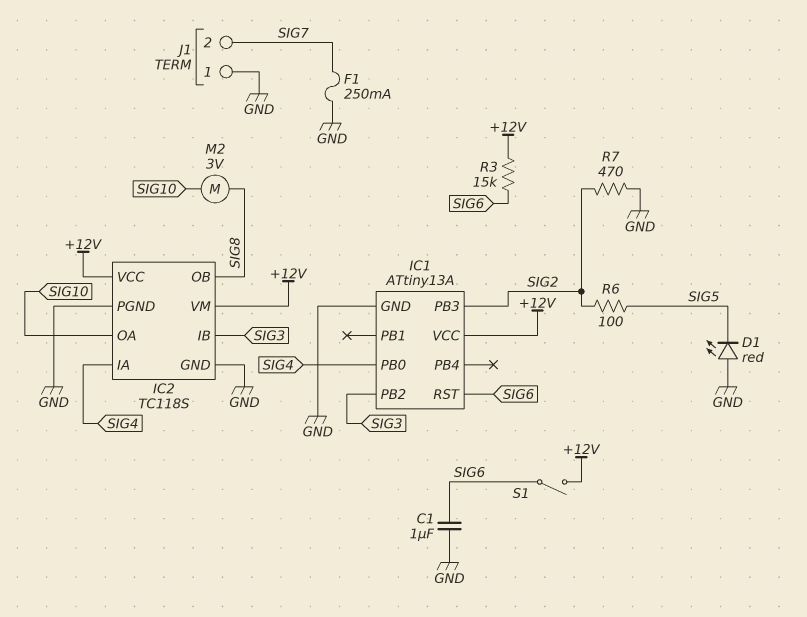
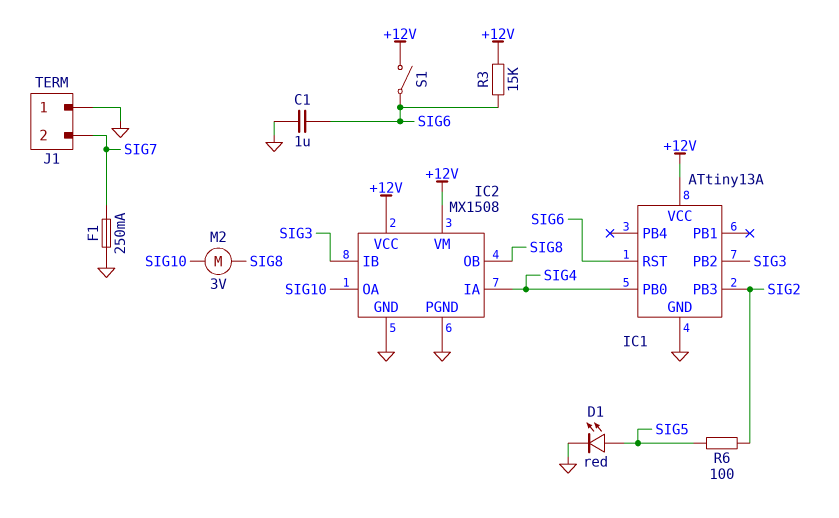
D1: LED red (A GND, K SIG5) -> LED red (A SIG5, K GND)
IC2: TC118S -> MX1508
R7: 470 (GND, SIG2) -> none

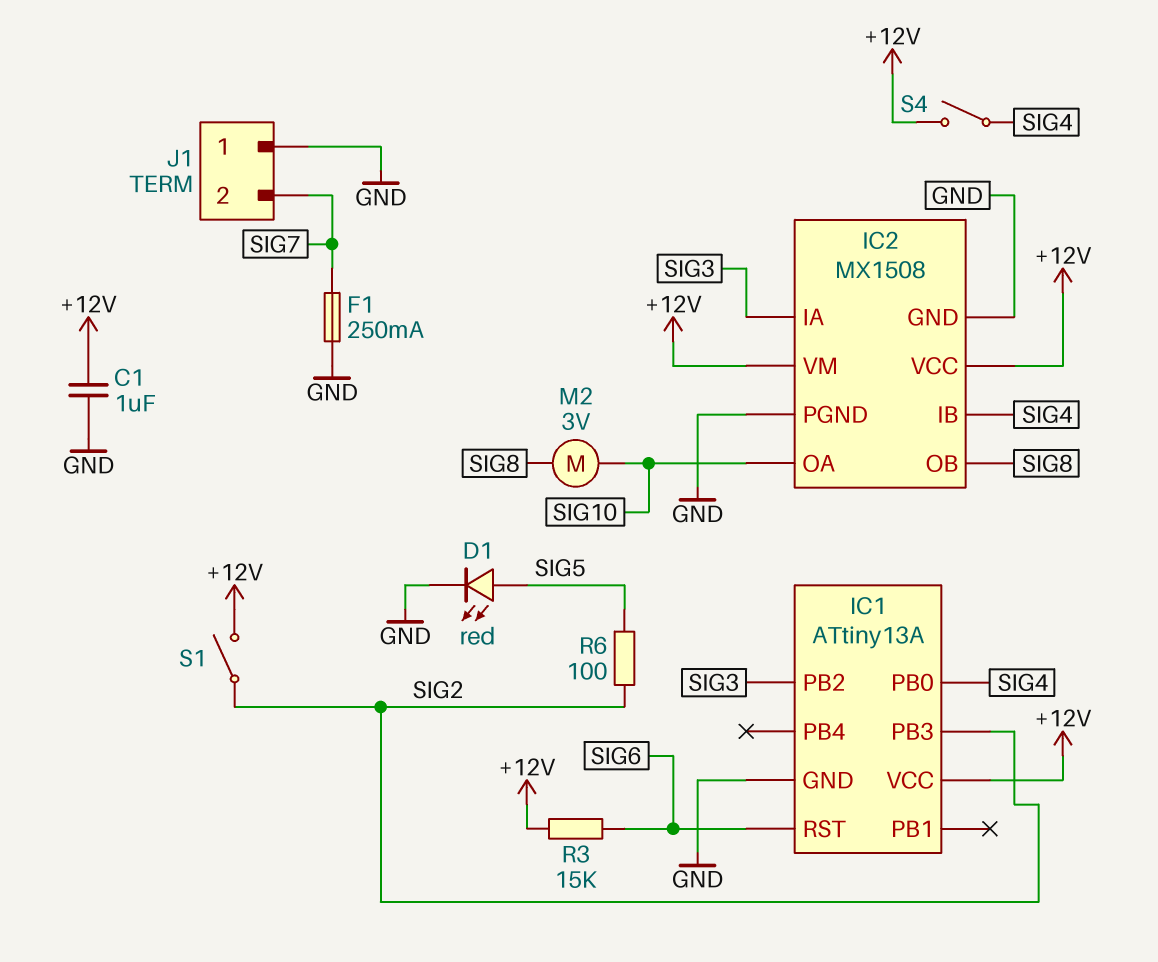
C1: 1uF (GND, SIG6) -> 1uF (+12V, GND)
IC2 pin IA: SIG4 -> SIG3
IC2 pin IB: SIG3 -> SIG4
S1: switch (+12V, SIG6) -> switch (+12V, SIG2)
S4: none -> switch (+12V, SIG4)

